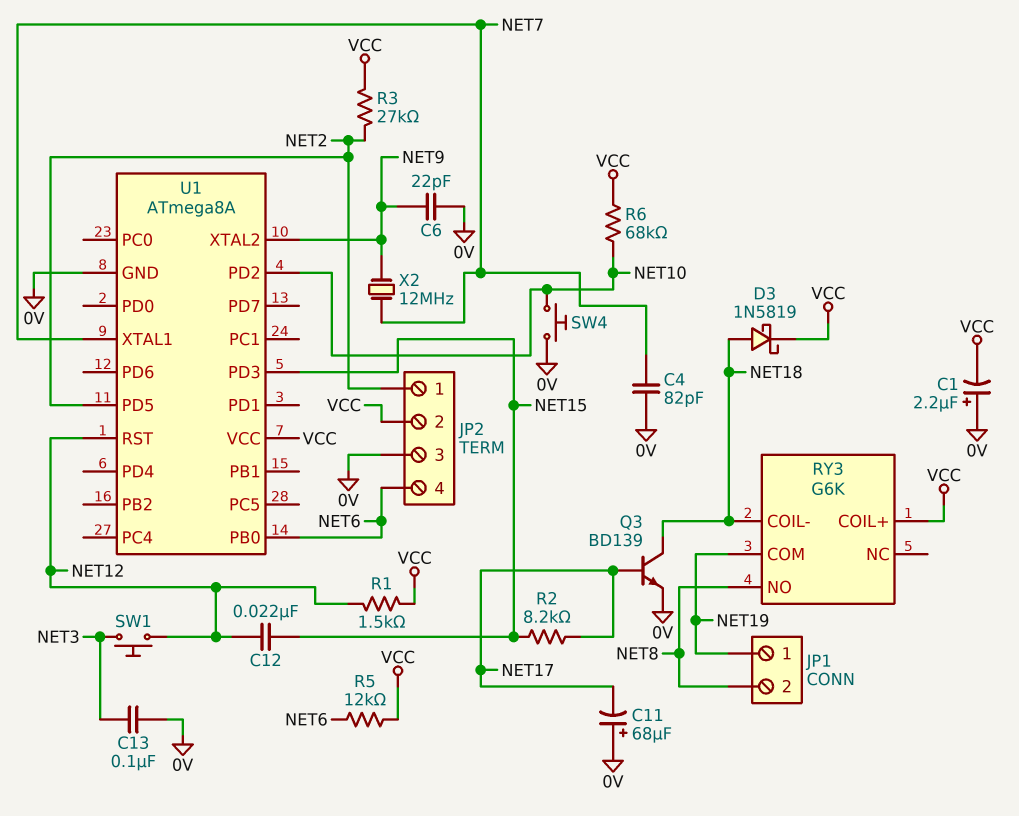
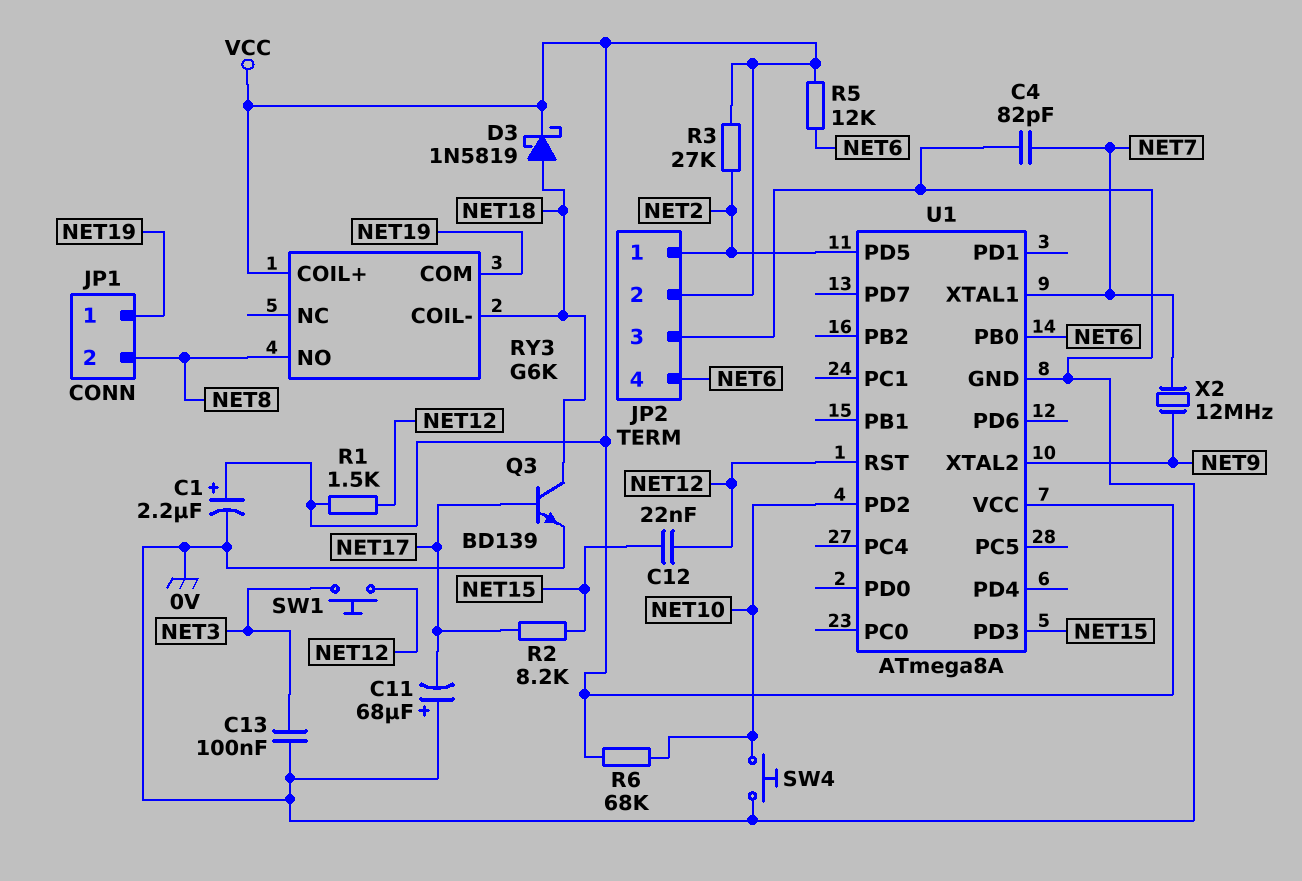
C1: 2.2uF (plus 0V, minus VCC) -> 2.2uF (plus VCC, minus 0V)
C6: 22pF (0V, NET9) -> none

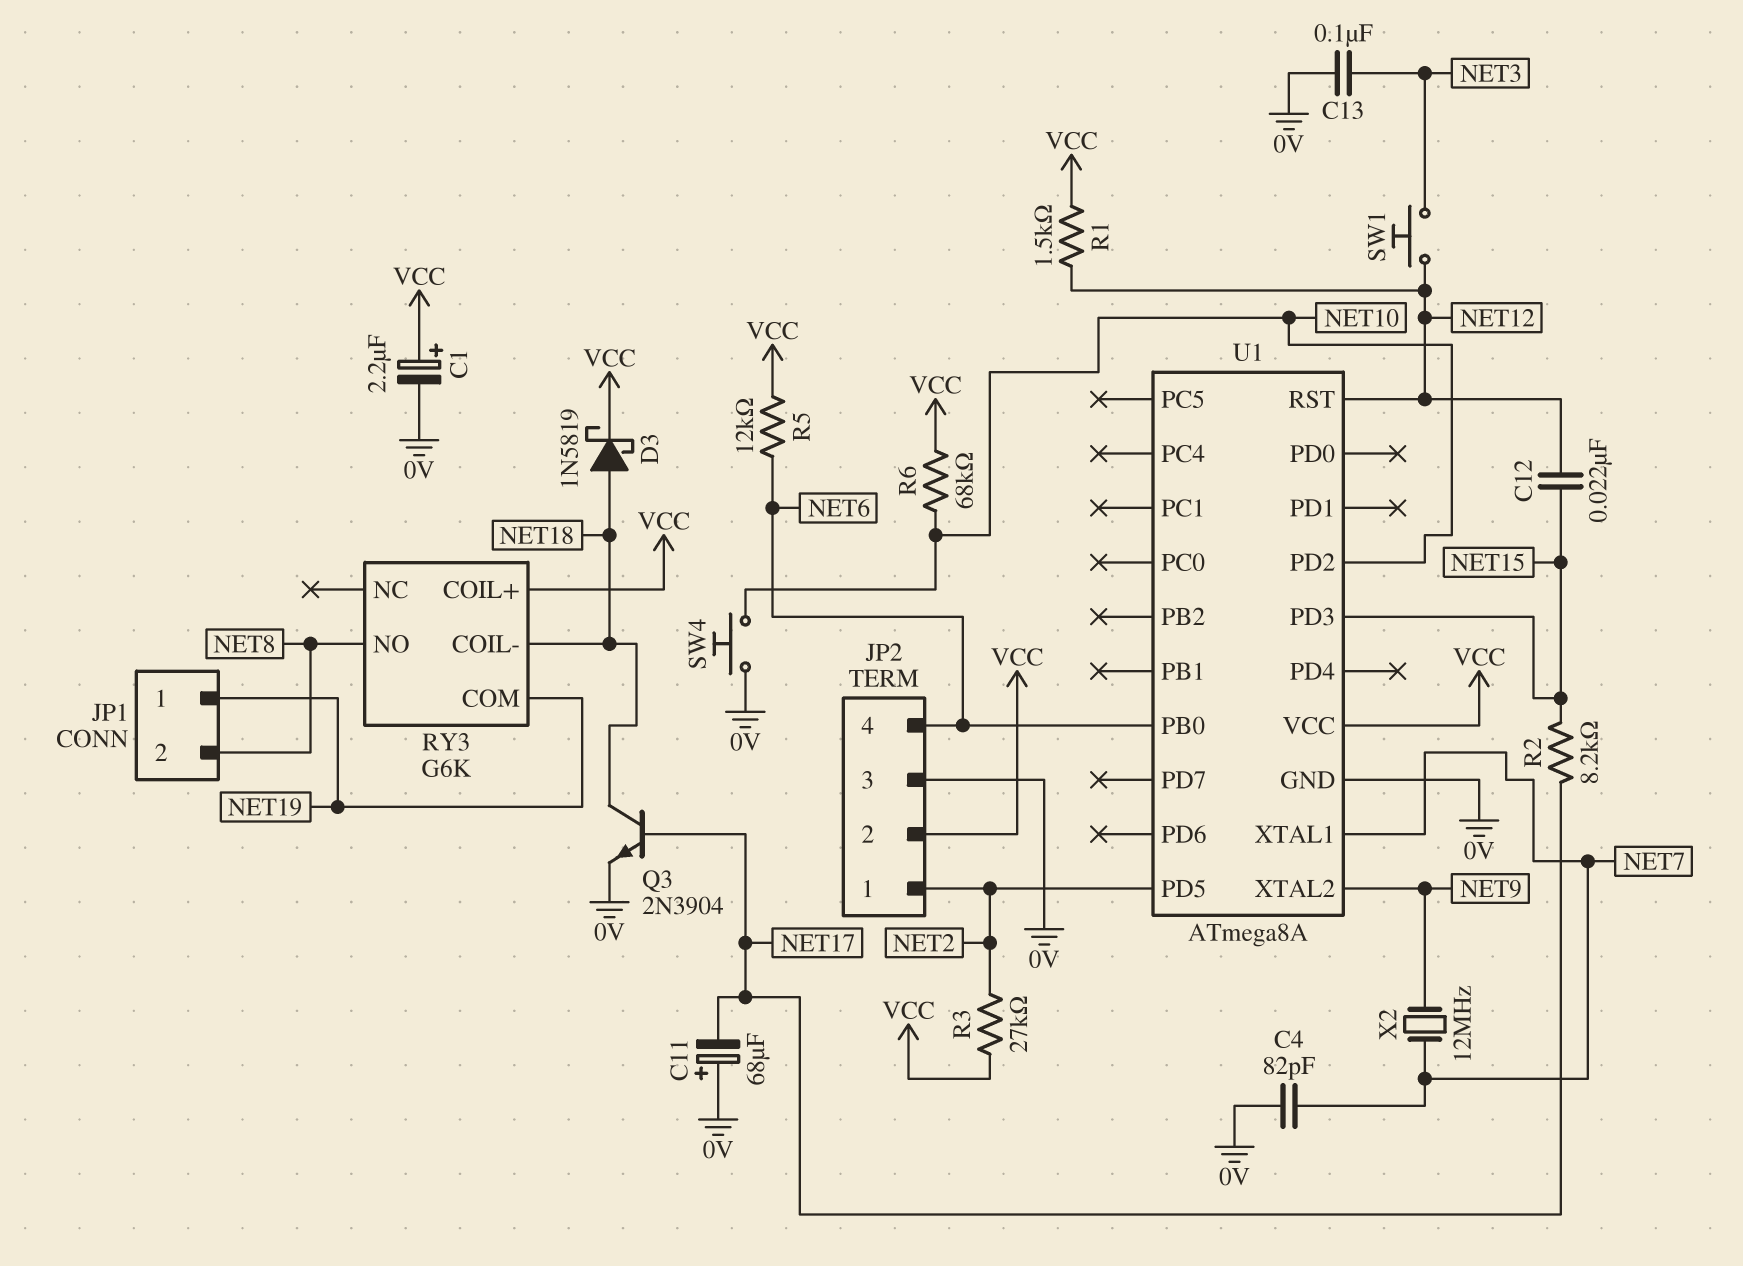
Q3: NPN BD139 (B NET17, C NET18, E 0V) -> NPN 2N3904 (B NET17, C NET18, E 0V)

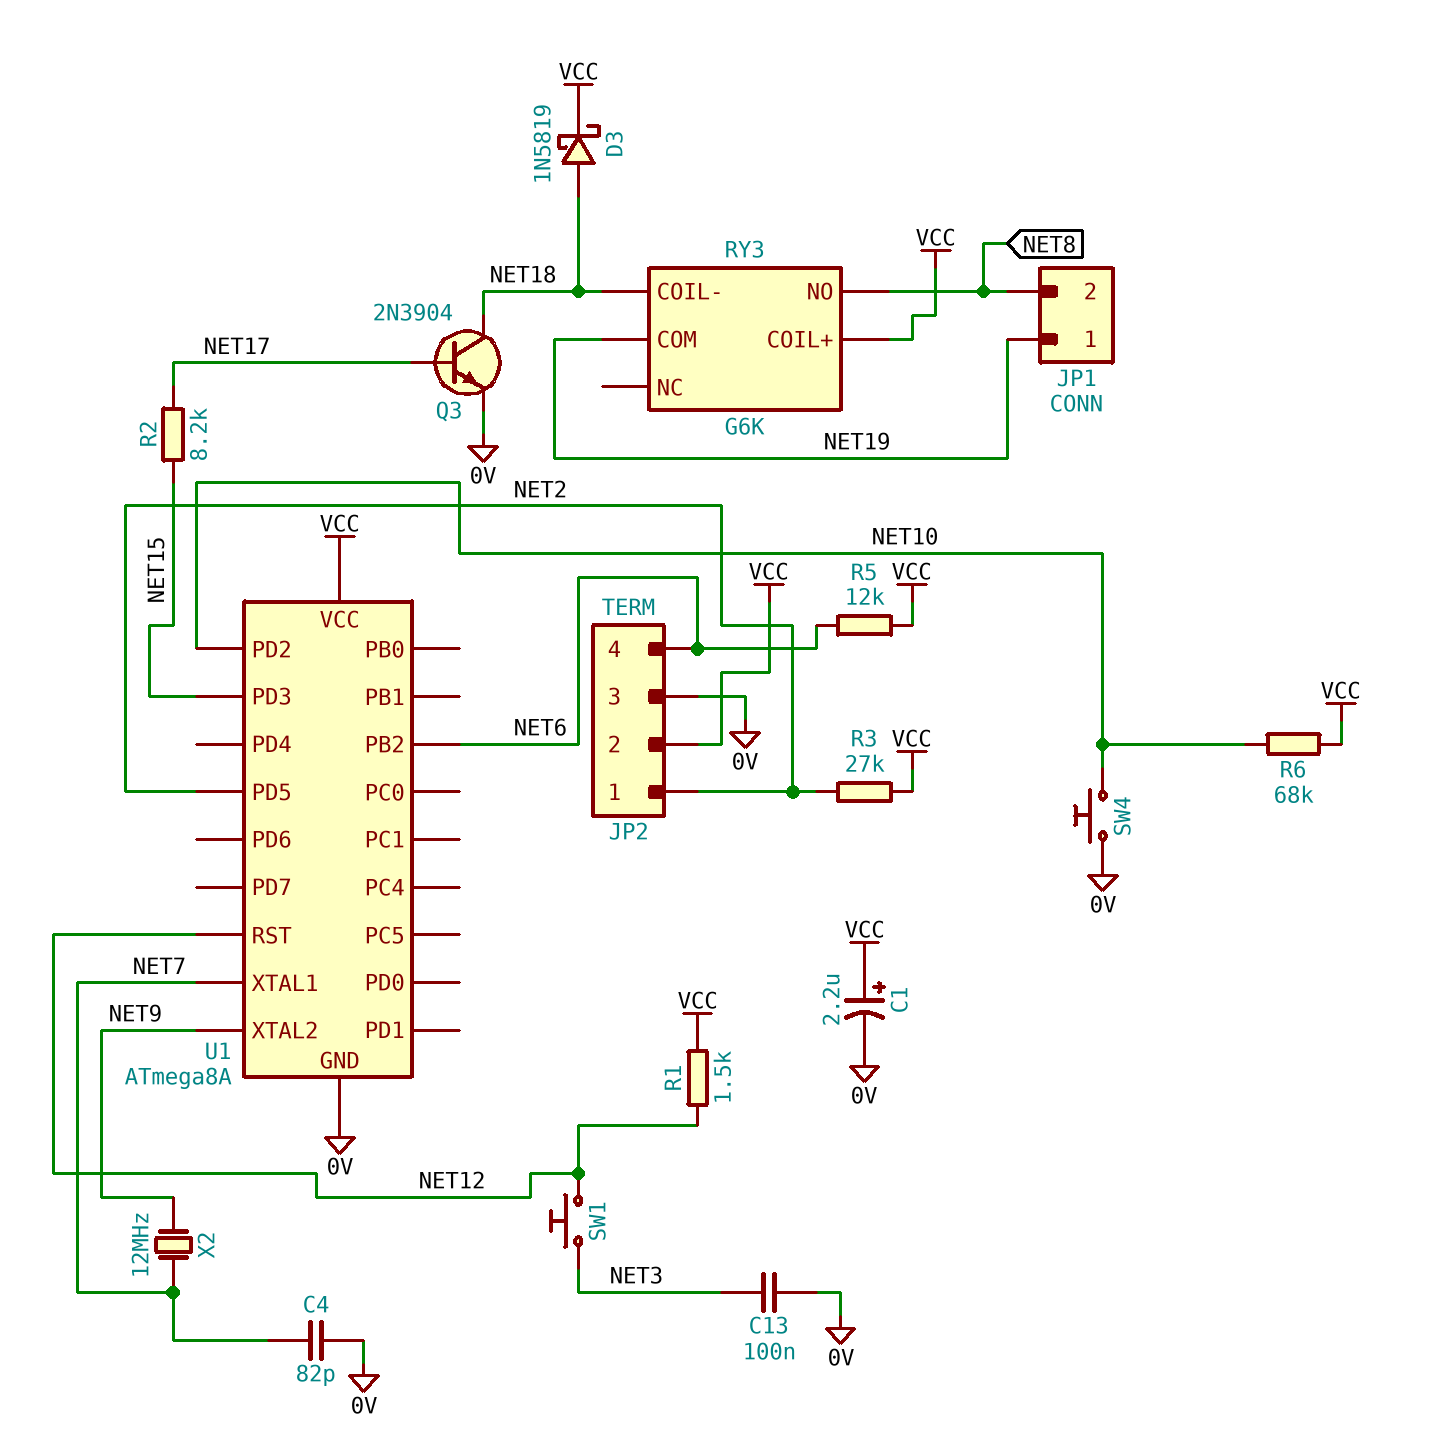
C11: 68uF (plus 0V, minus NET17) -> none
C12: 22nF (NET12, NET15) -> none
U1 pin PB0: NET6 -> none
U1 pin PB2: none -> NET6

